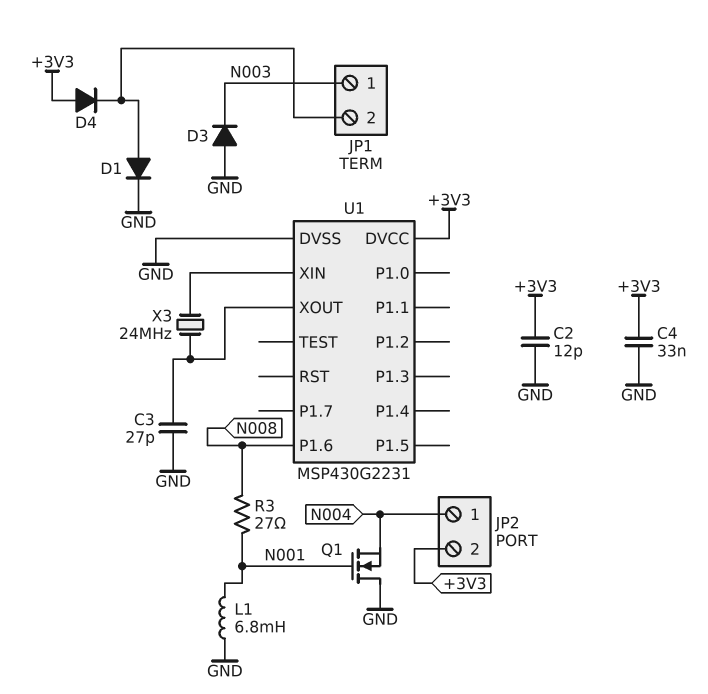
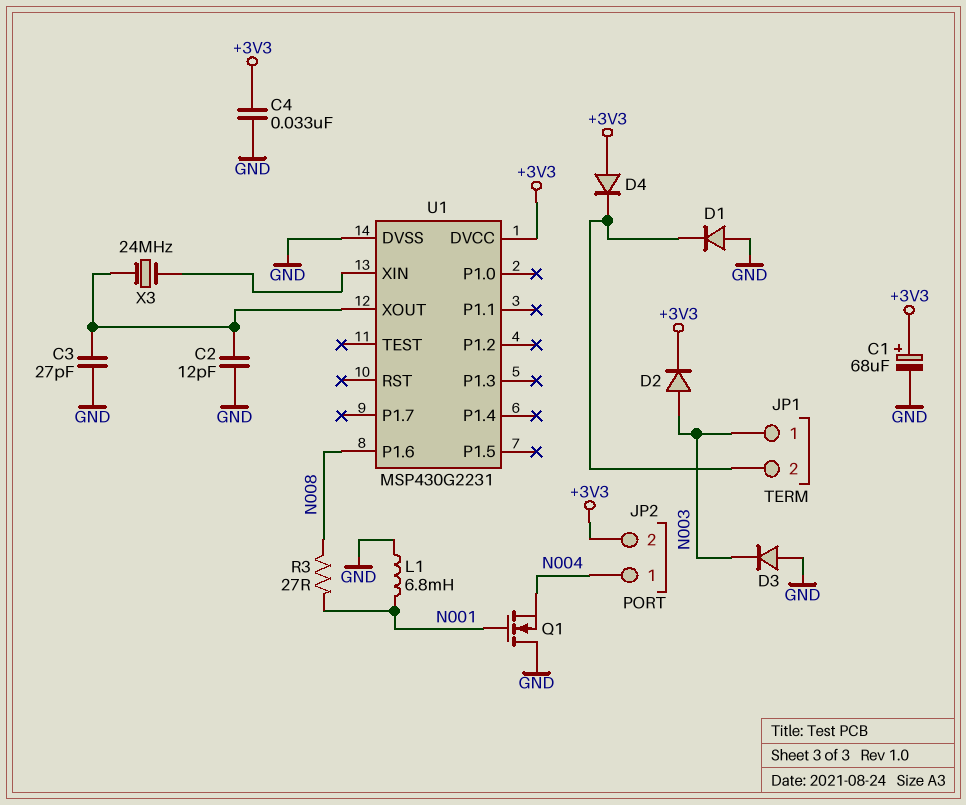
C1: none -> 68uF (plus +3V3, minus GND)
C2: 12pF (+3V3, GND) -> 12pF (GND, U1/XOUT)
D1: diode (A JP1/2, K GND) -> diode (A GND, K JP1/2)
D2: none -> diode (A N003, K +3V3)

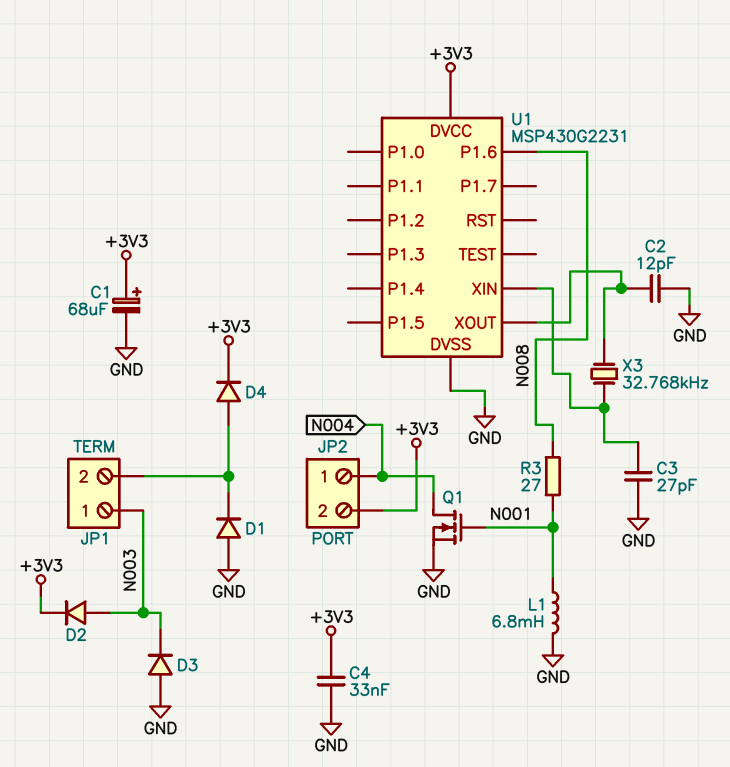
C3: 27pF (GND, U1/XOUT) -> 27pF (GND, U1/XIN)
D4: diode (A +3V3, K JP1/2) -> diode (A JP1/2, K +3V3)
Q1: NMOS (G N001, D GND, S N004) -> NMOS (G N001, D N004, S GND)
X3: 24MHz (U1/XIN, U1/XOUT) -> 32.768kHz (U1/XIN, U1/XOUT)

